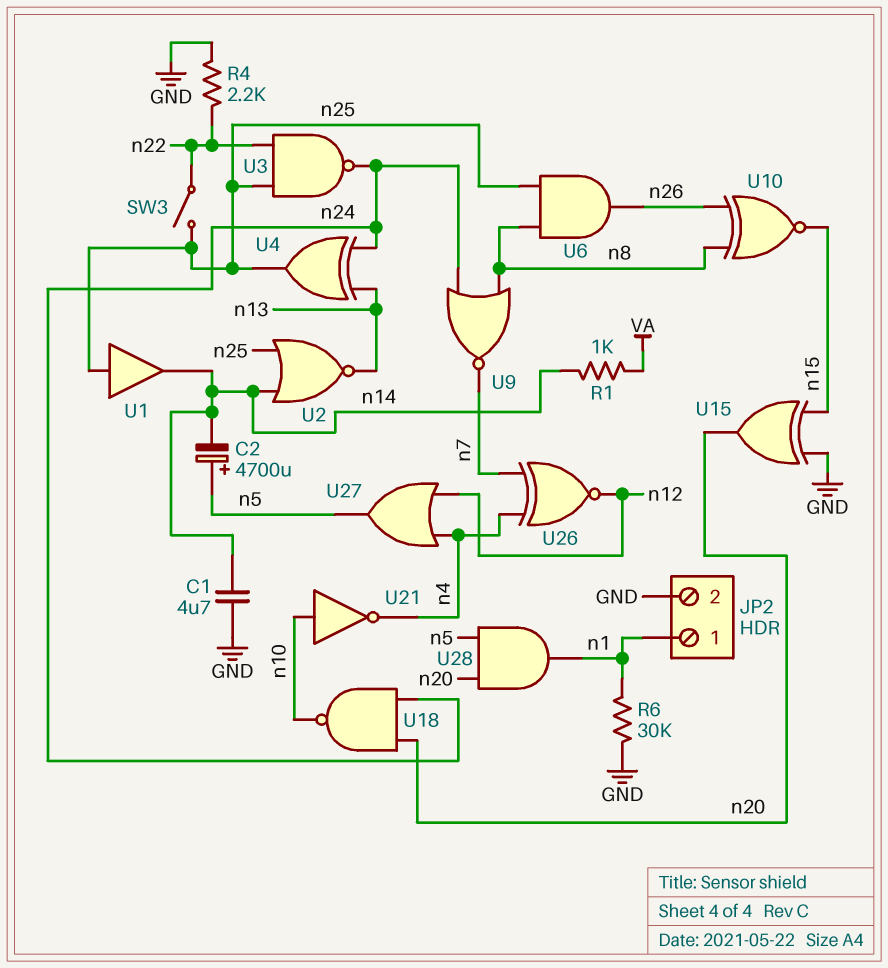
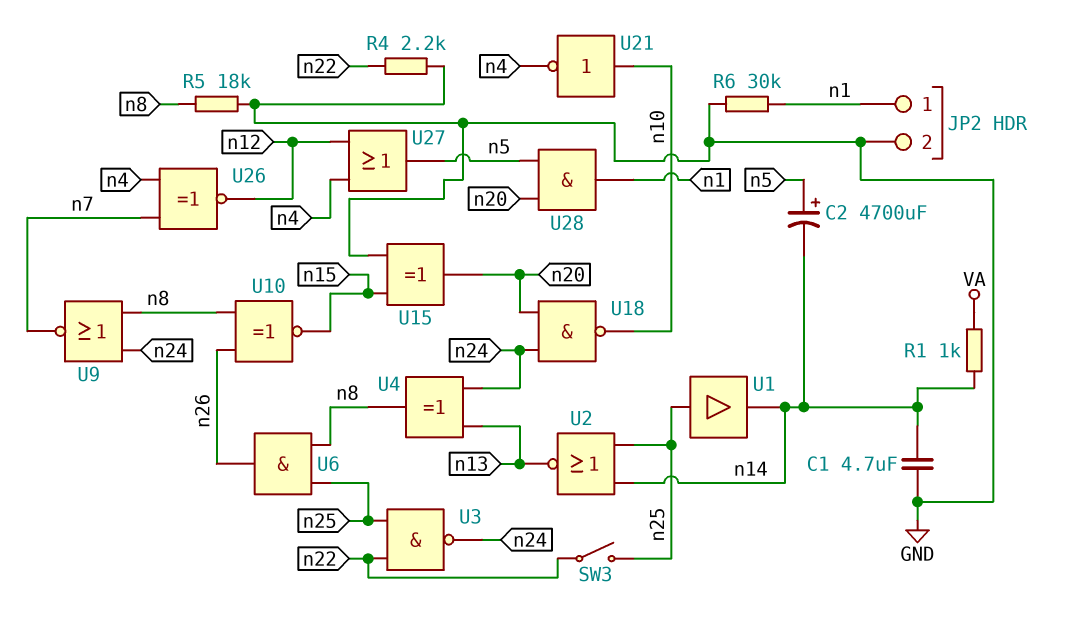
R5: none -> 18k (GND, n8)
U4: XOR (in n13, in n24, out n25) -> XOR (in n13, in n24, out n8)

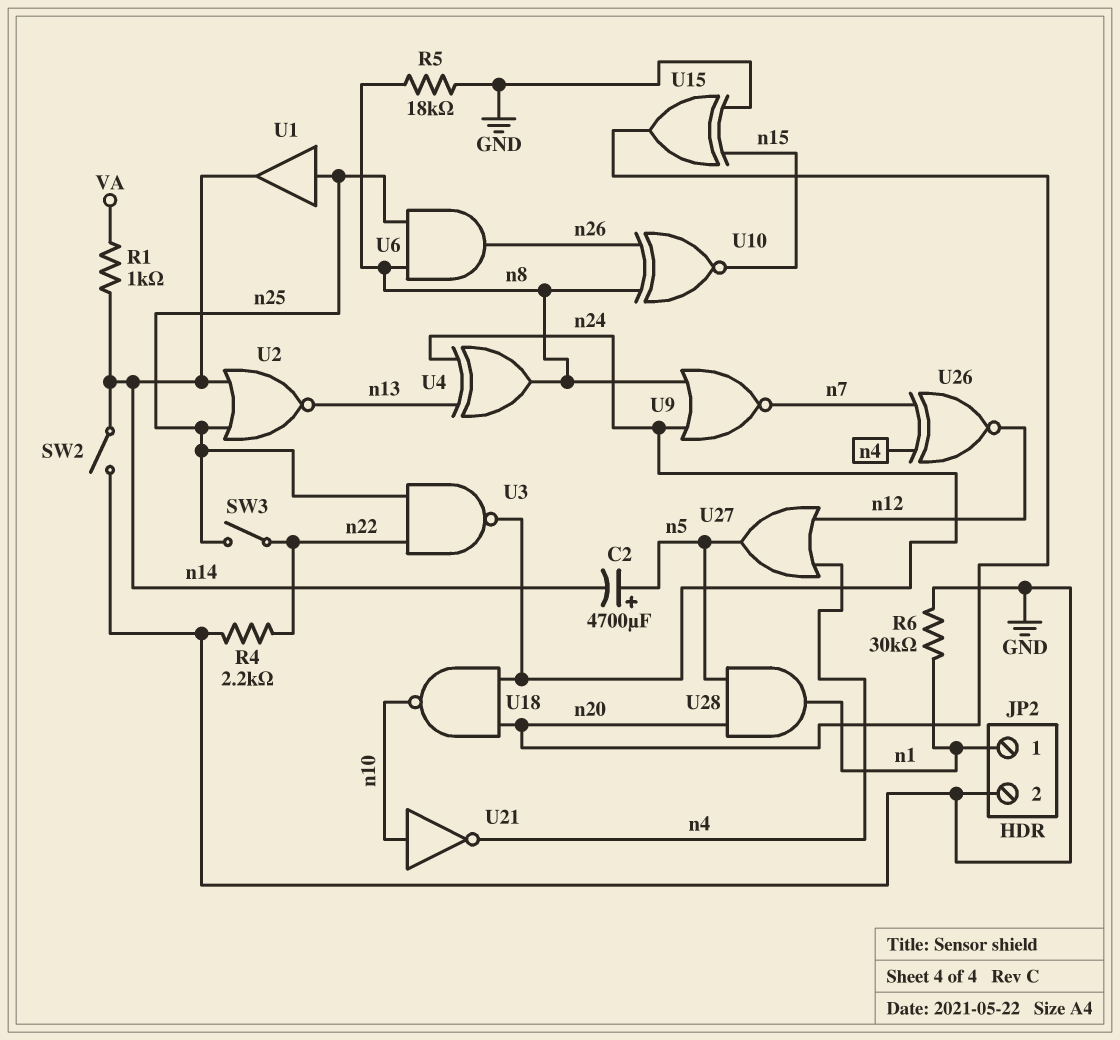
C1: 4.7uF (GND, n14) -> none
SW2: none -> switch (GND, n14)

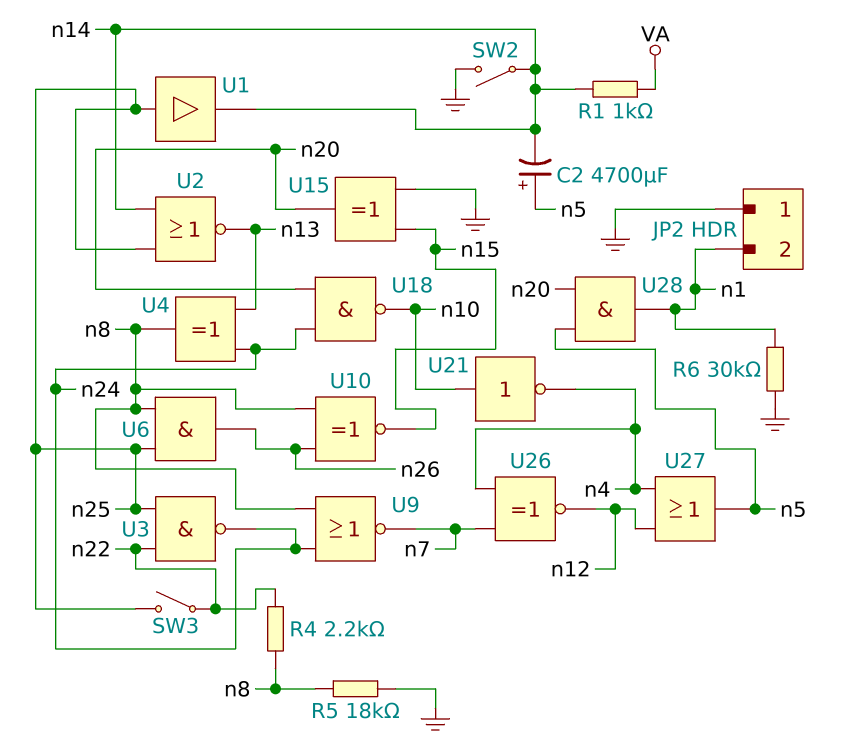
JP2 pin 1: n1 -> GND
JP2 pin 2: GND -> n1
R4: 2.2k (GND, n22) -> 2.2k (n8, n22)

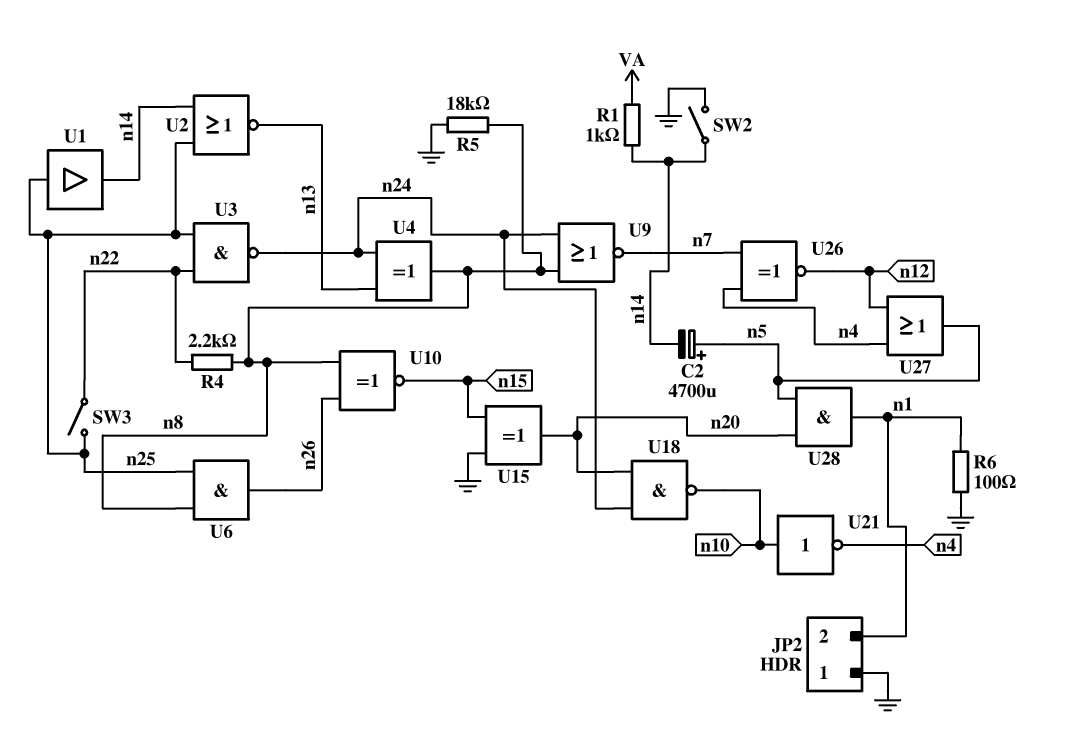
R6: 30k (GND, n1) -> 100 (GND, n1)

